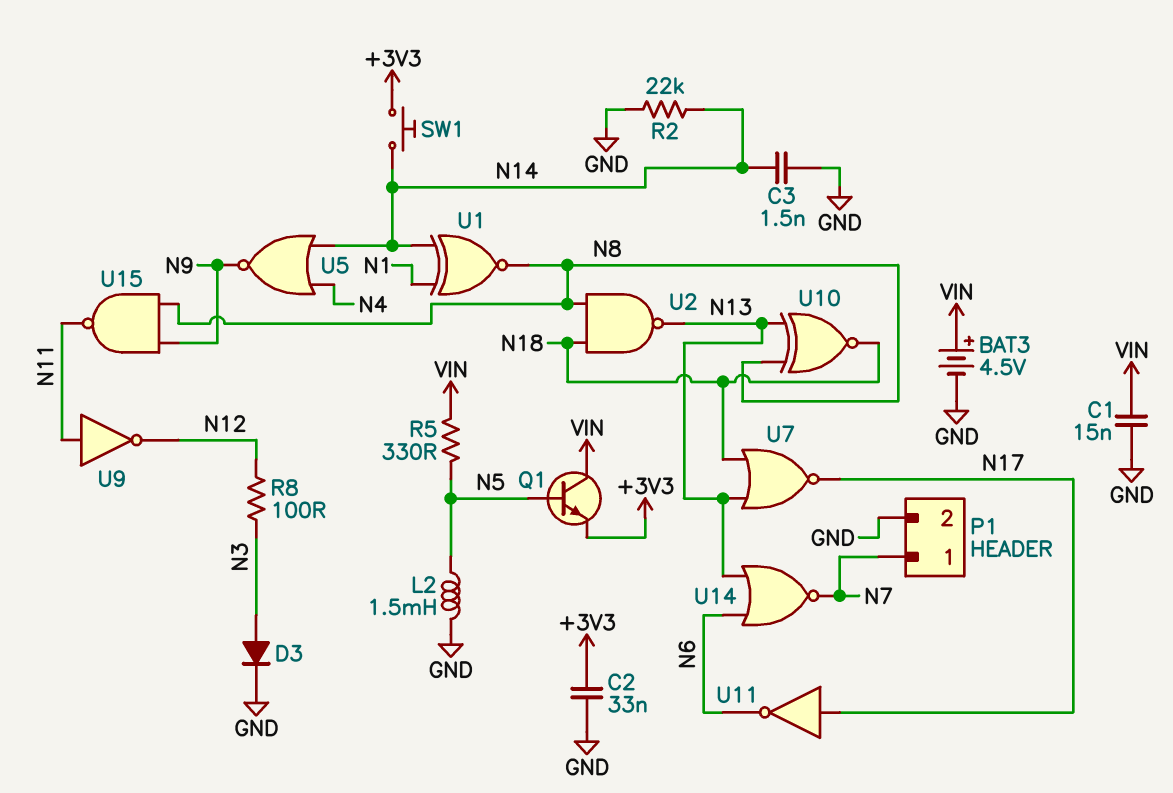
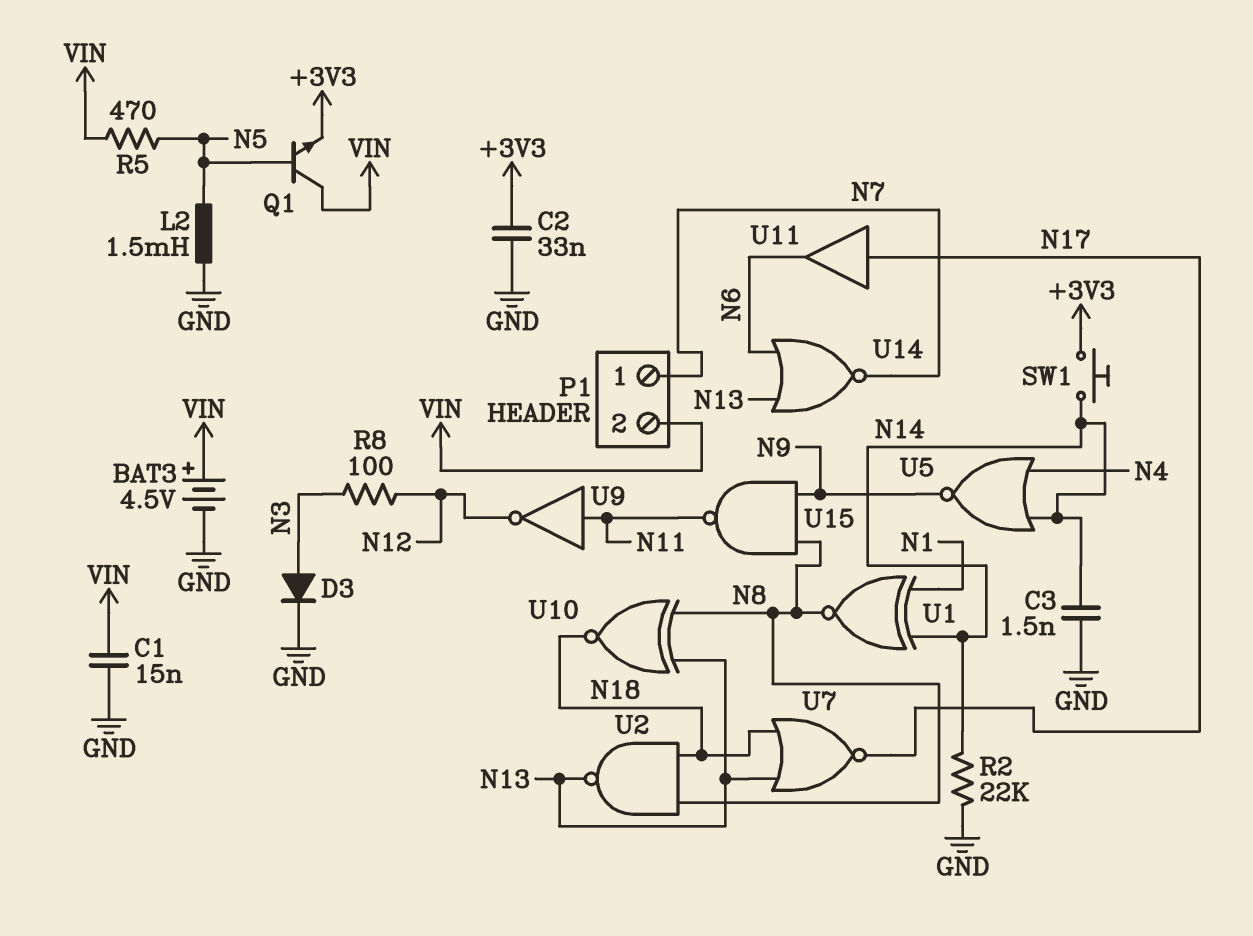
P1 pin 2: GND -> VIN
R5: 330 (N5, VIN) -> 470 (N5, VIN)
U11: NOT (in N17, out N6) -> buffer (in N17, out N6)

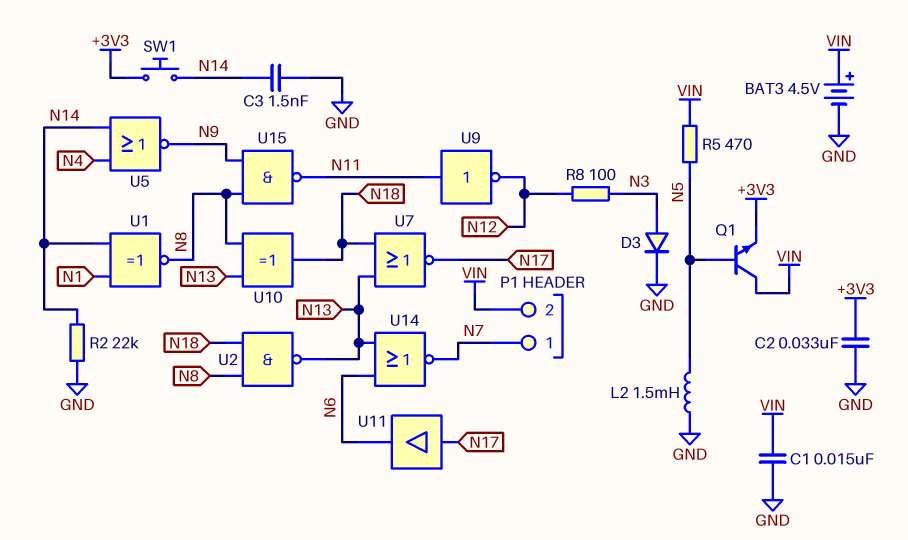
U10: XNOR (in N8, in N13, out N18) -> XOR (in N8, in N13, out N18)

